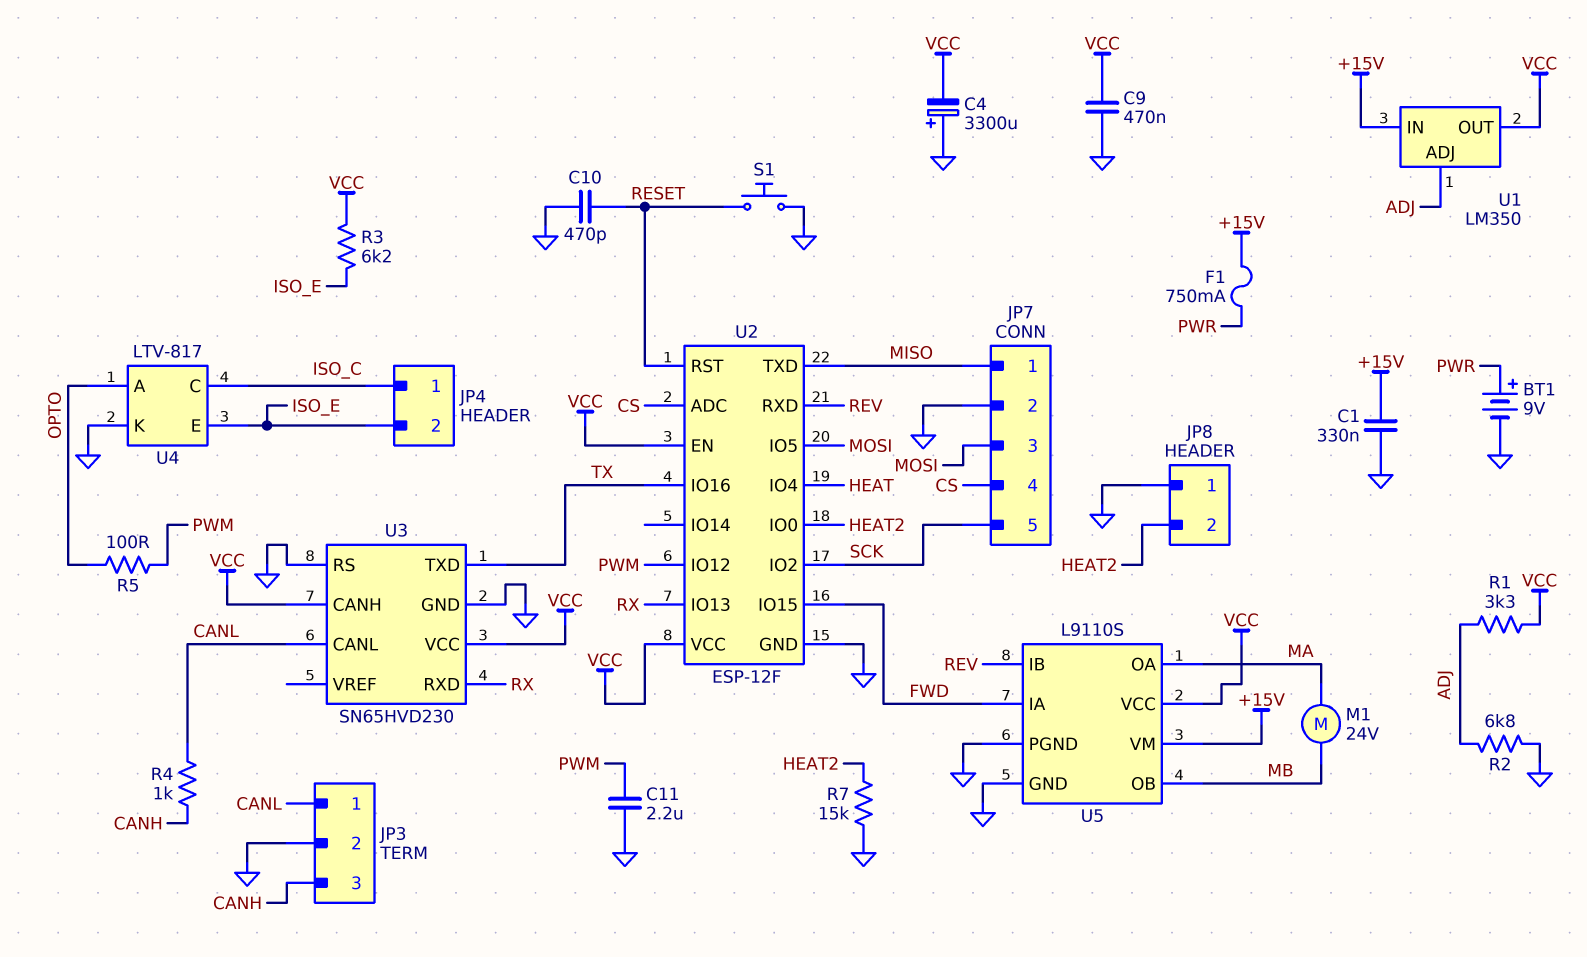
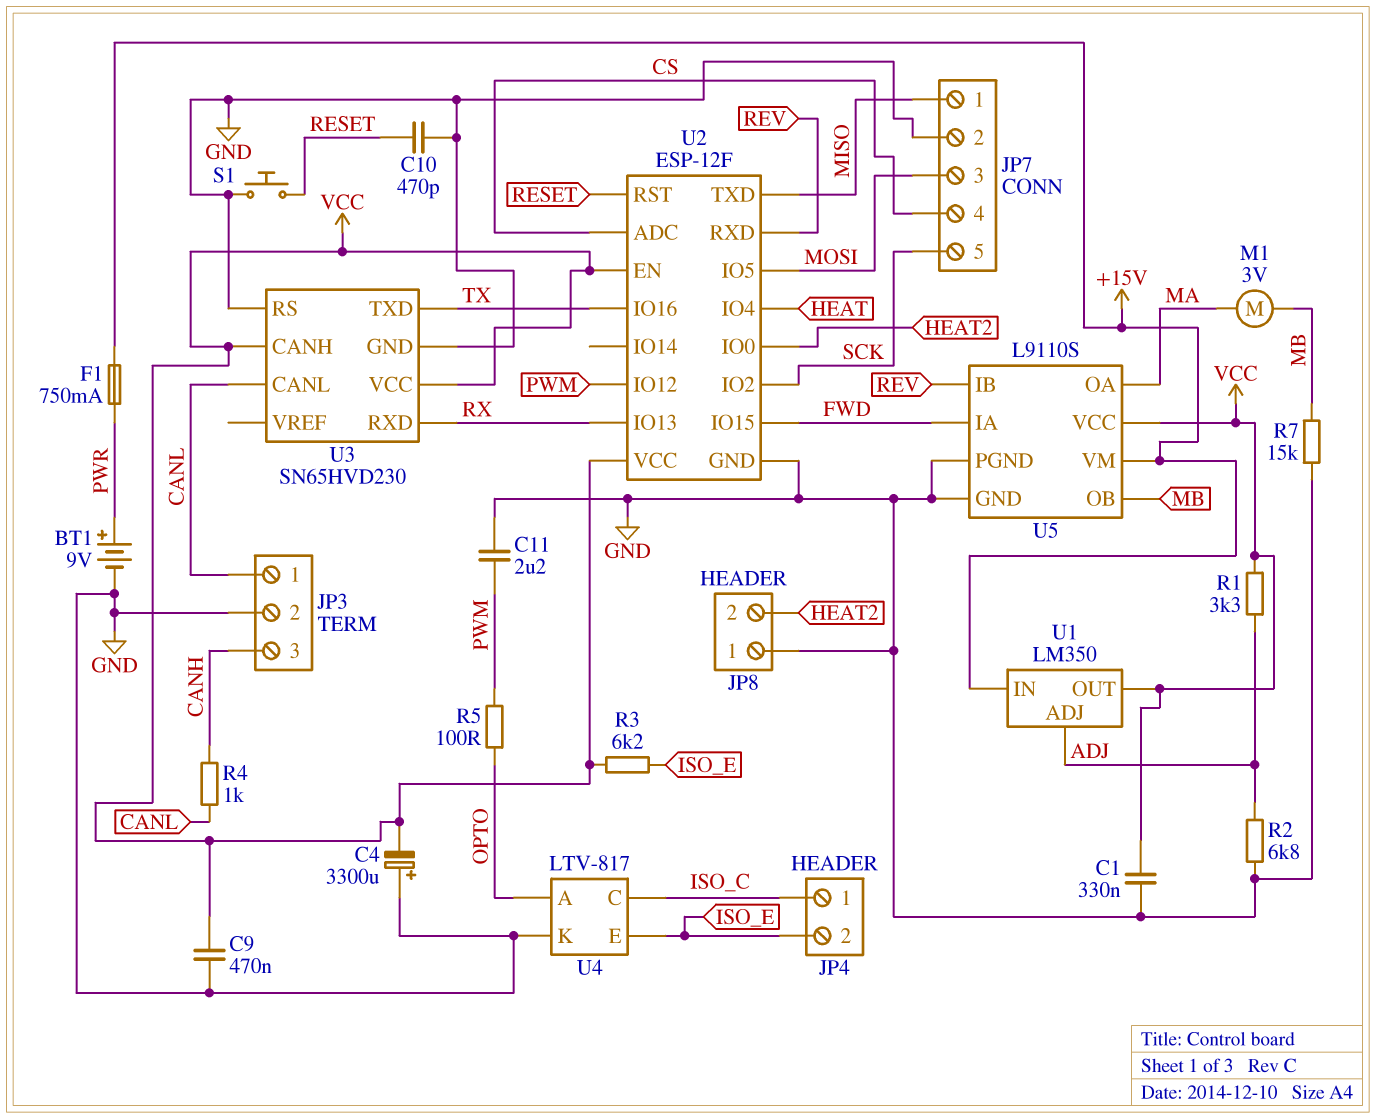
C1: 330nF (+15V, GND) -> 330nF (GND, VCC)
M1: motor 24V (MA, MB) -> motor 3V (MA, MB)
R7: 15k (GND, HEAT2) -> 15k (GND, MB)

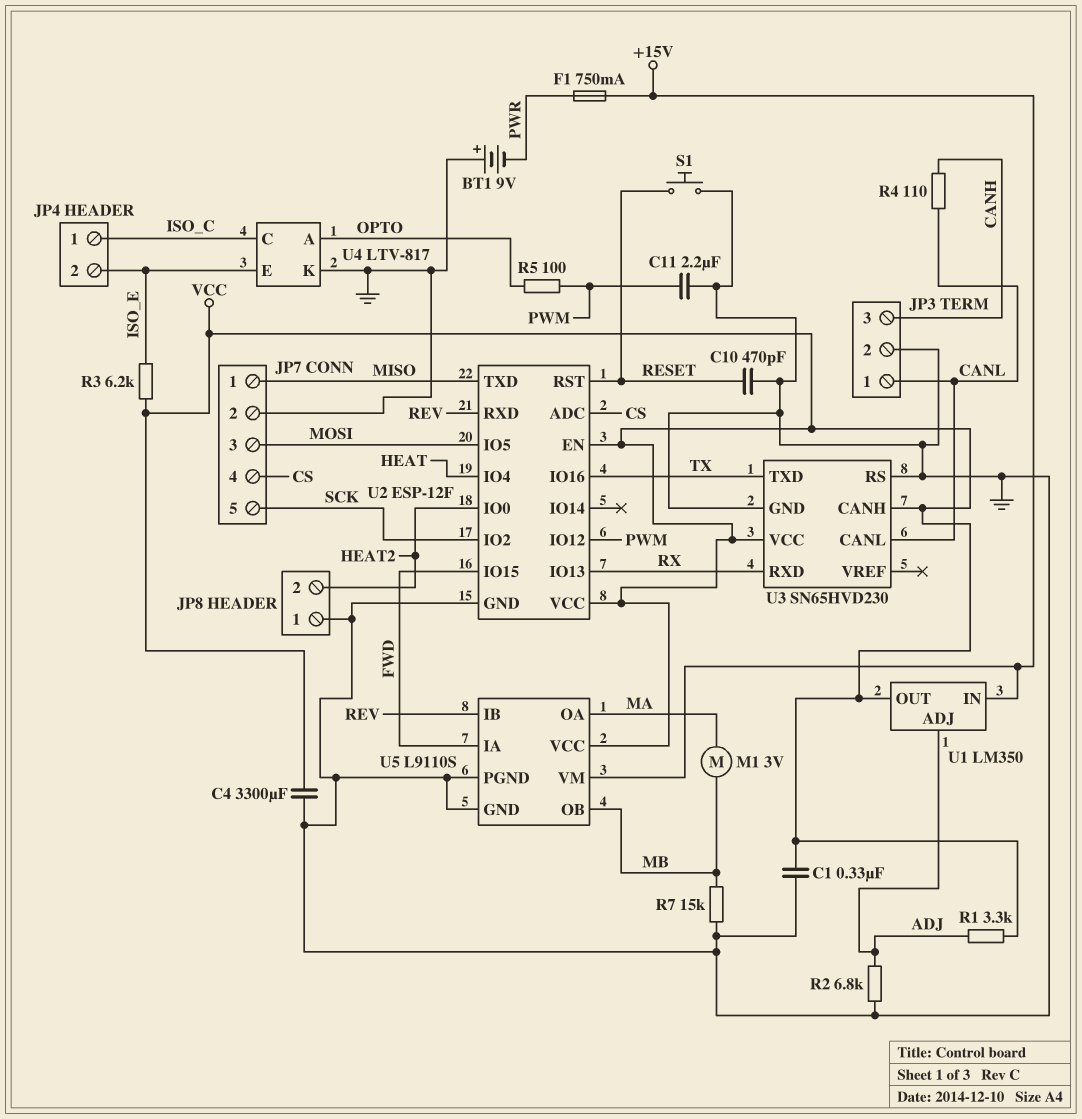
BT1: 9V (plus PWR, minus GND) -> 9V (plus GND, minus PWR)
C4: 3300uF (plus GND, minus VCC) -> 3300uF (GND, VCC)
C9: 470nF (GND, VCC) -> none
R4: 1k (CANH, CANL) -> 110 (CANH, CANL)

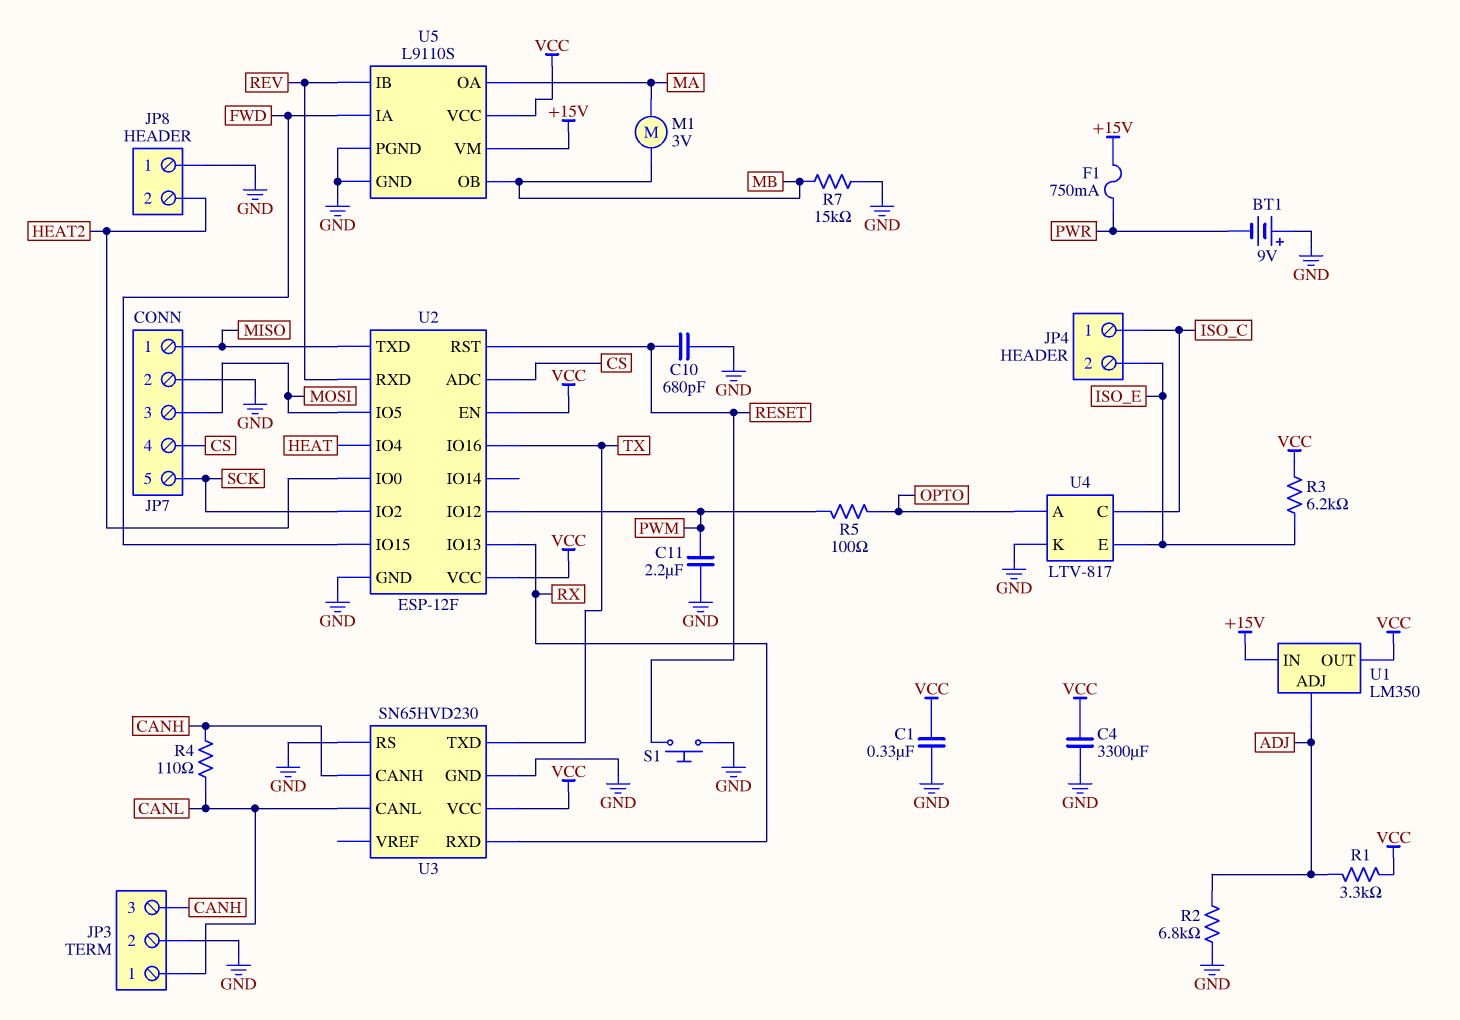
C10: 470pF (GND, RESET) -> 680pF (GND, RESET)
U3 pin CANH: VCC -> CANH

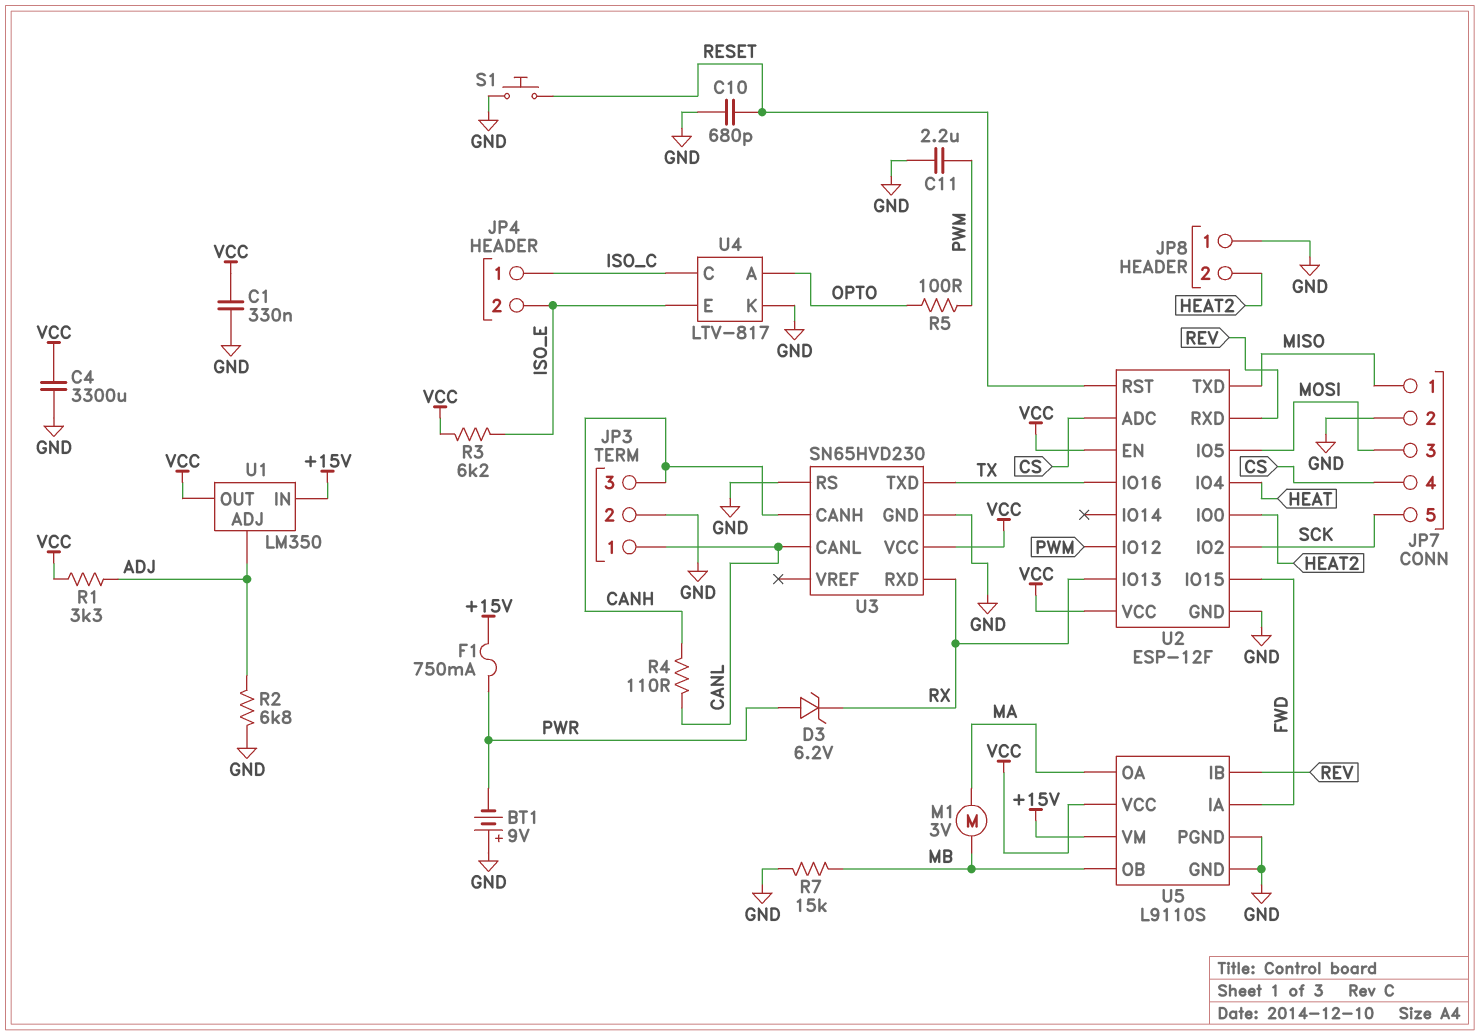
D3: none -> zener 6.2V (A PWR, K RX)

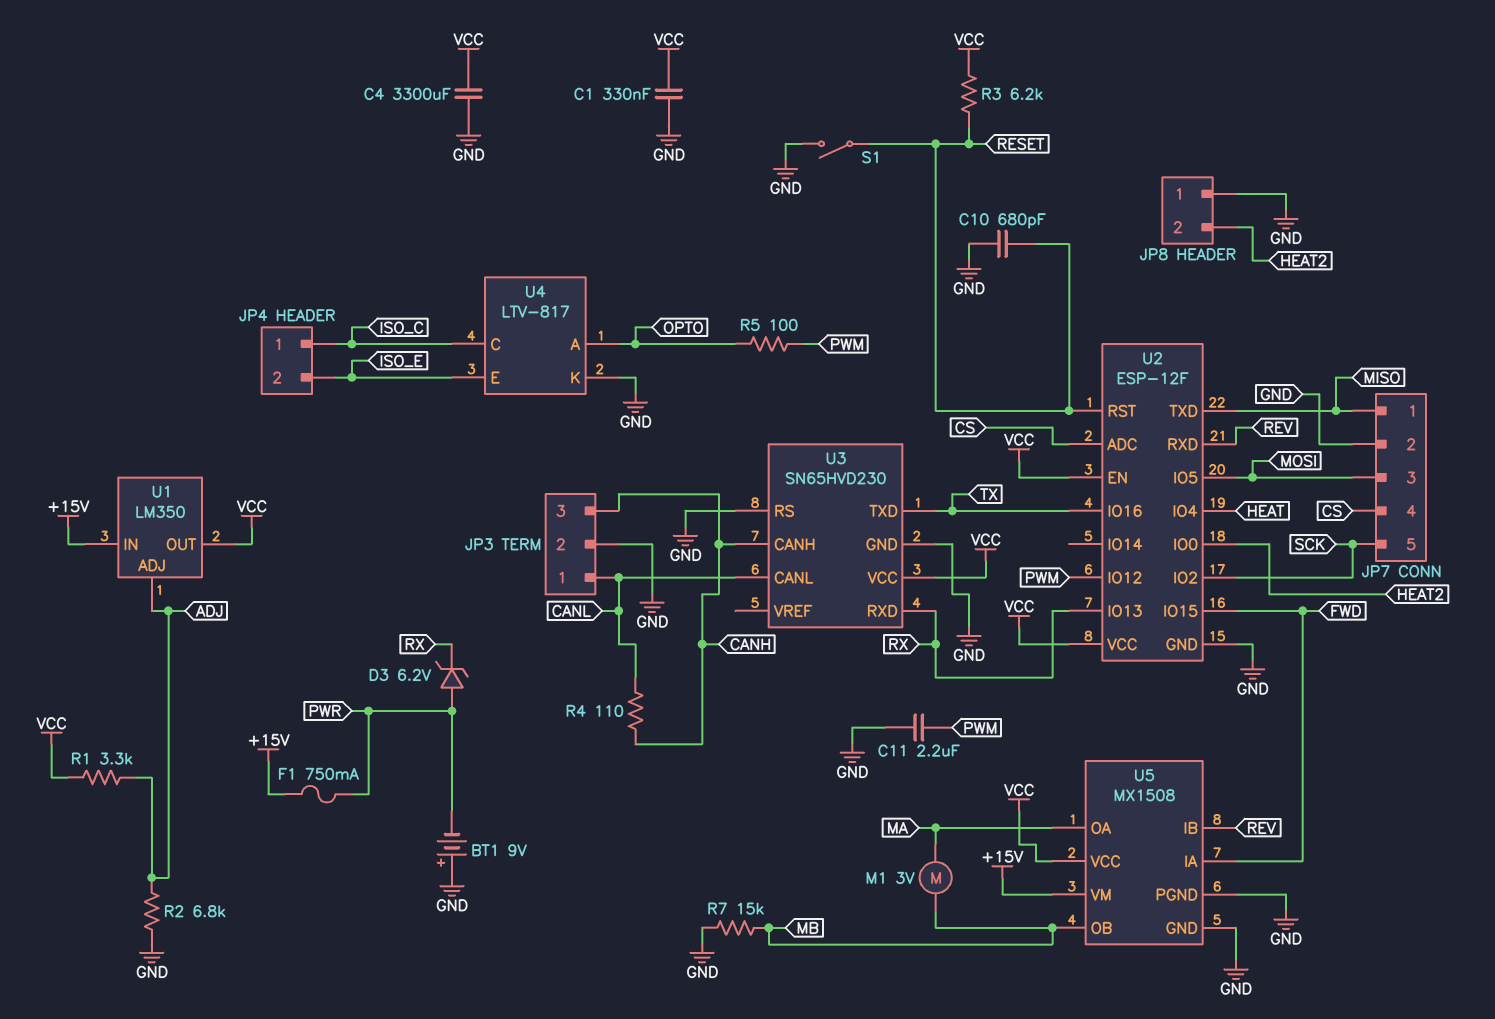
R3: 6.2k (ISO_E, VCC) -> 6.2k (RESET, VCC)
S1: button (GND, RESET) -> switch (GND, RESET)
U5: L9110S -> MX1508

